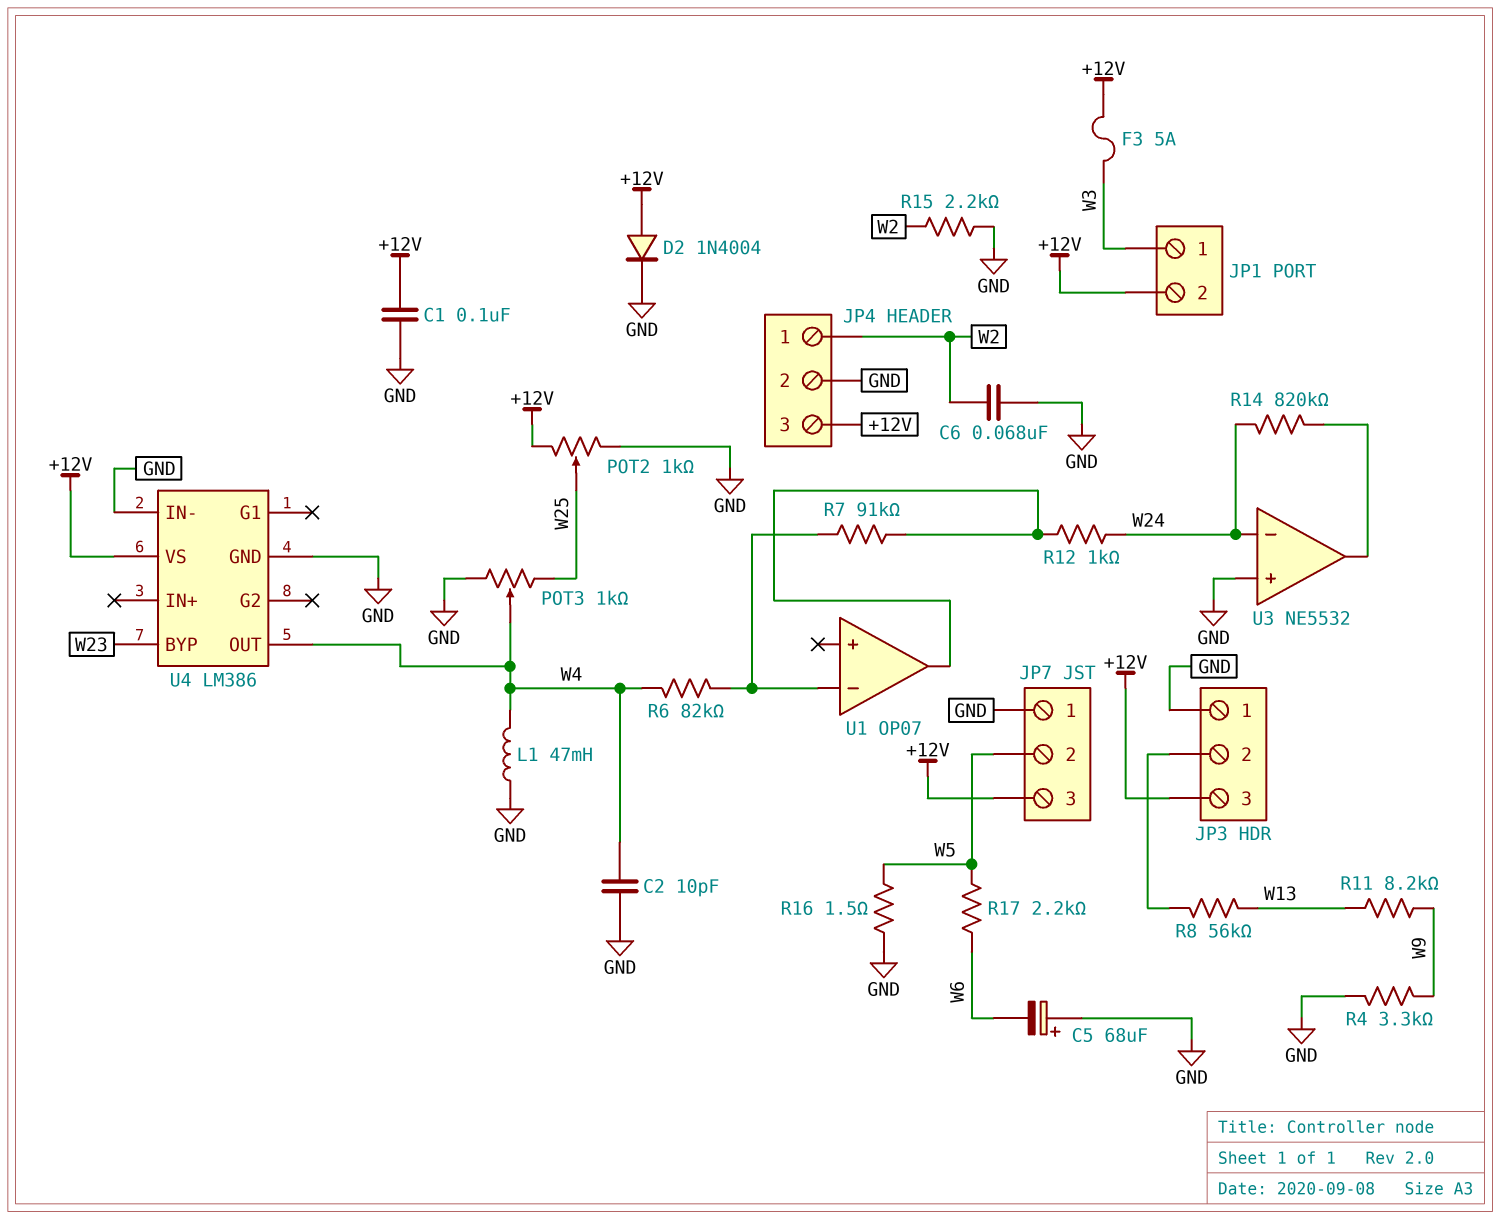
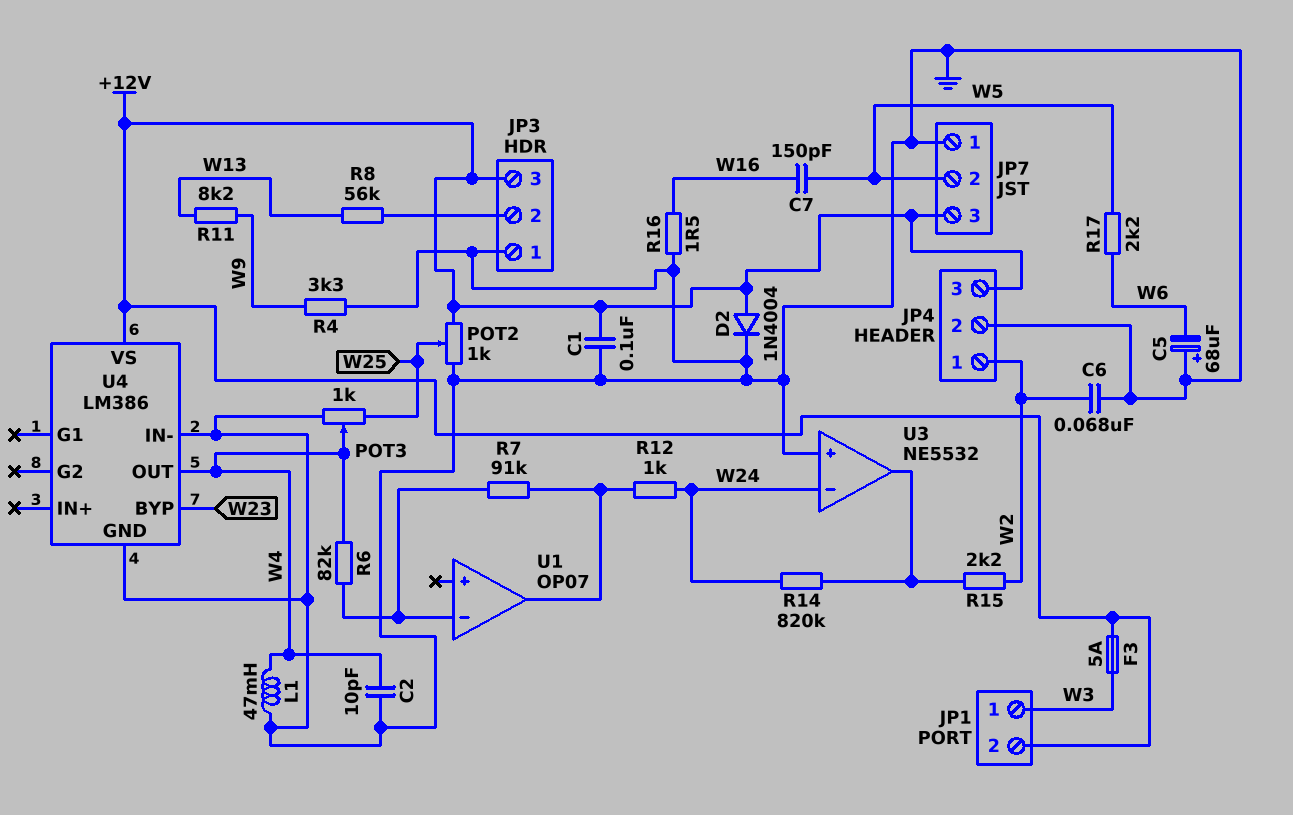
C7: none -> 150pF (W5, W16)
R15: 2.2k (GND, W2) -> 2.2k (U3/out, W2)
R16: 1.5 (GND, W5) -> 1.5 (GND, W16)

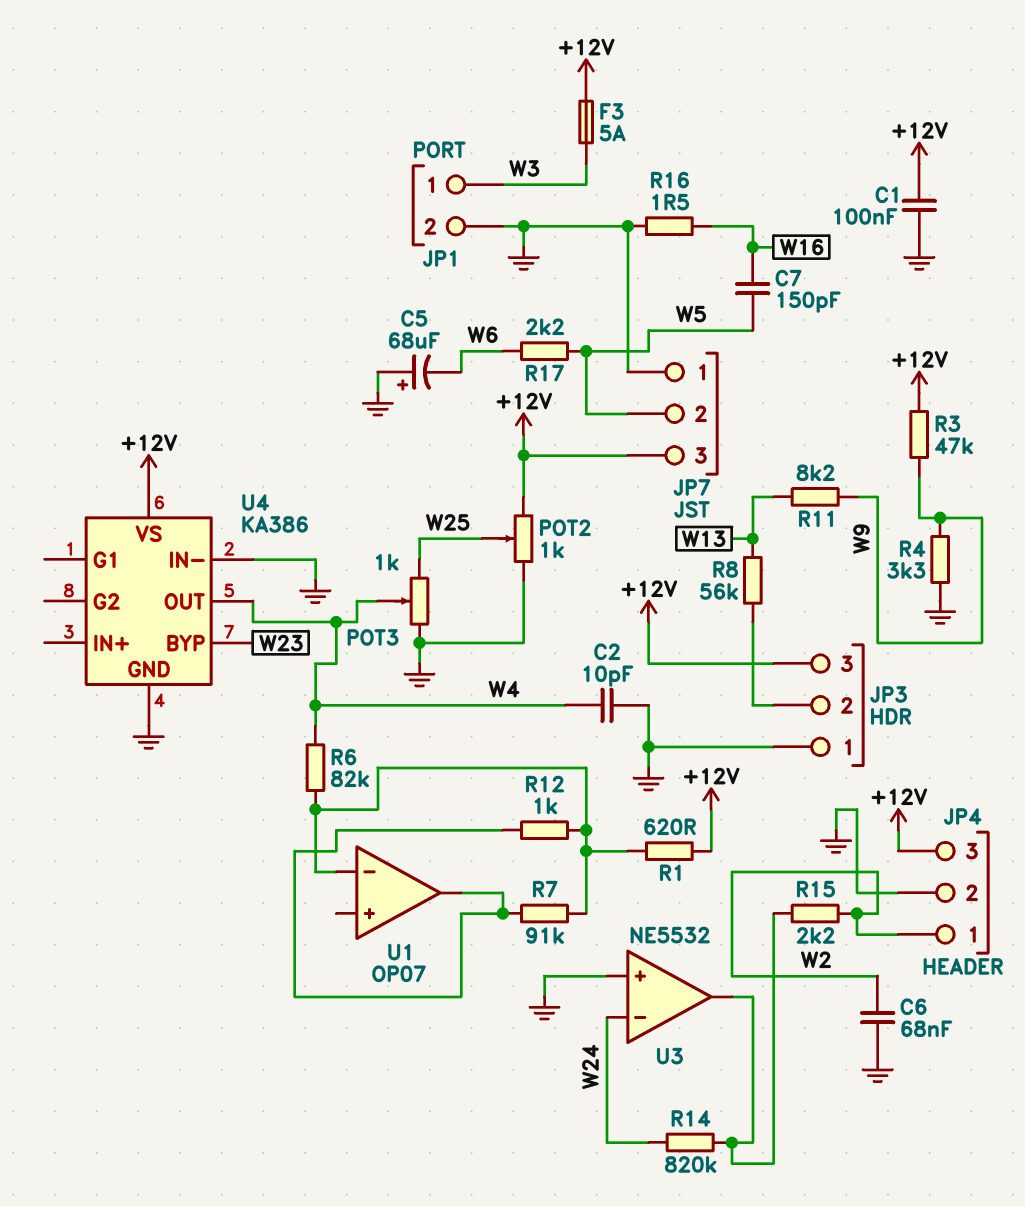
D2: diode 1N4004 (A +12V, K GND) -> none
JP1 pin 2: +12V -> GND
L1: 47mH (GND, W4) -> none
R1: none -> 620 (+12V, U1/in-)
R3: none -> 47k (+12V, W9)
R12: 1k (U1/out, W24) -> 1k (U1/in-, U1/out)
U4: LM386 -> KA386

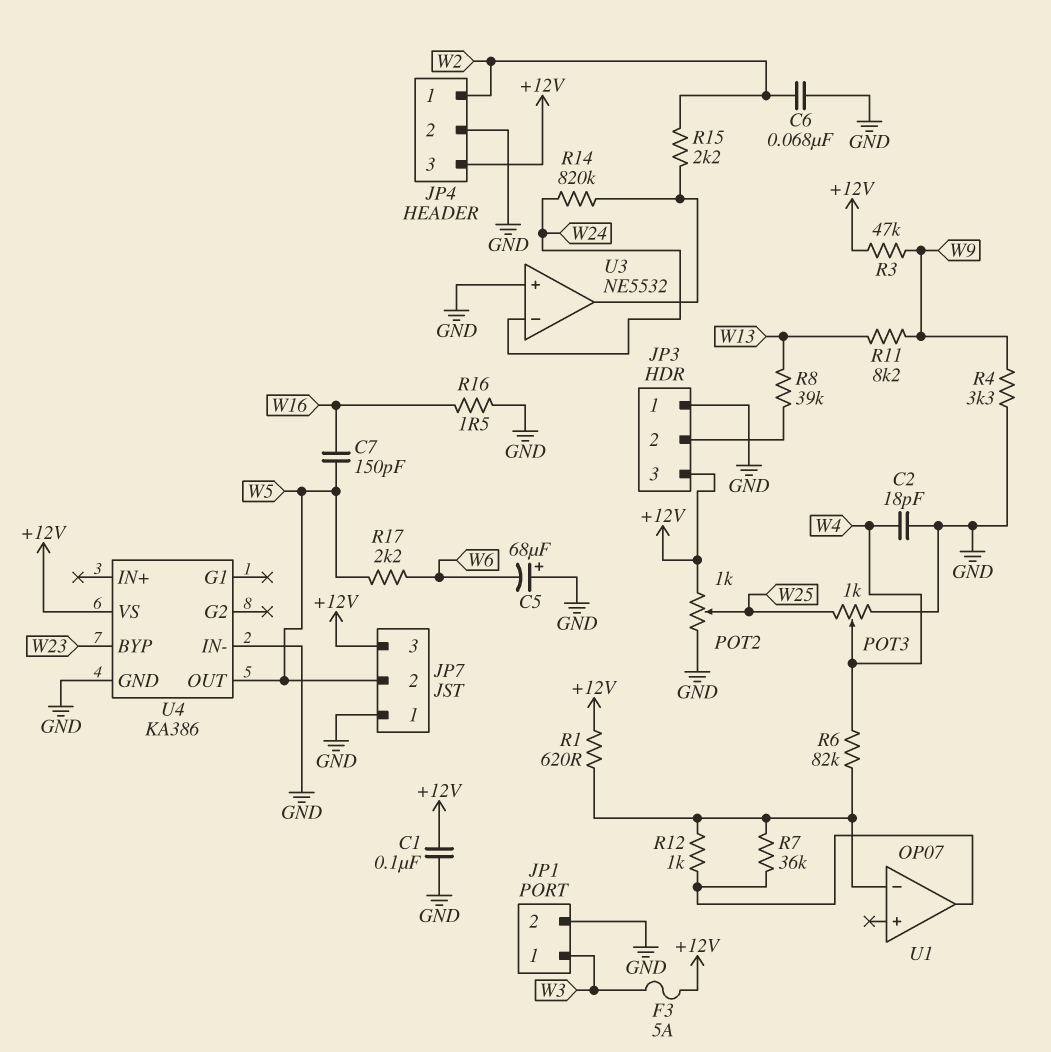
C2: 10pF (GND, W4) -> 18pF (GND, W4)
R7: 91k (U1/in-, U1/out) -> 36k (U1/in-, U1/out)
R8: 56k (JP3/2, W13) -> 39k (JP3/2, W13)
U4 pin OUT: W4 -> W5

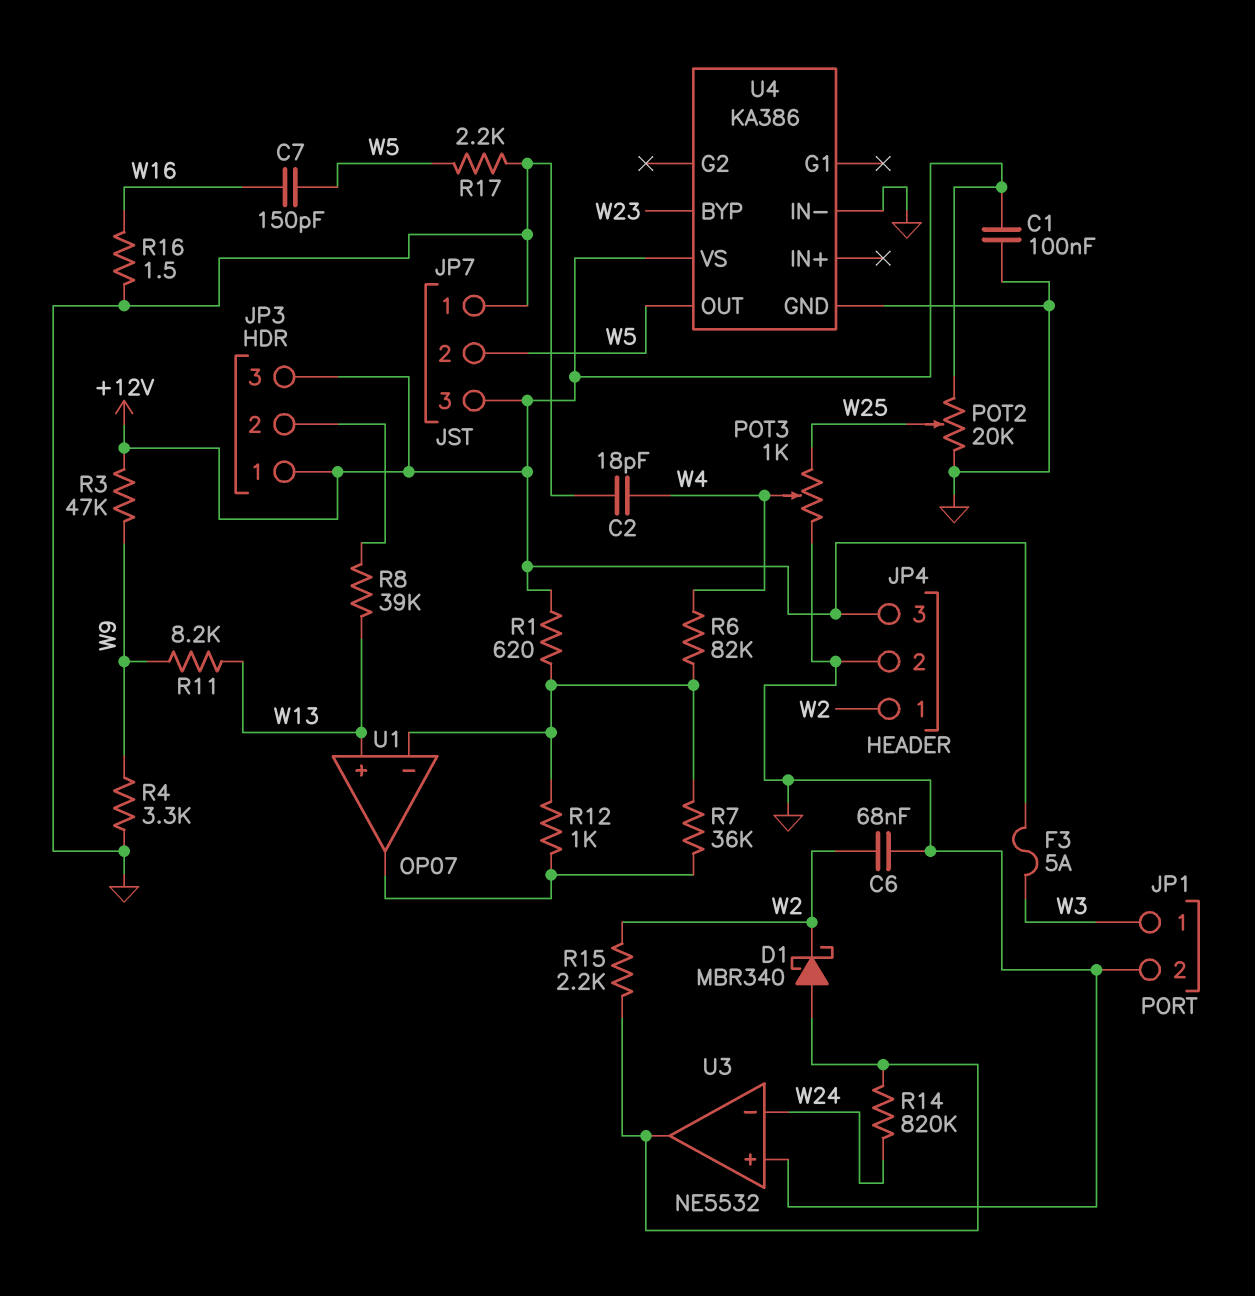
C5: 68uF (plus GND, minus W6) -> none
D1: none -> schottky MBR340 (A U3/out, K W2)
JP3 pin 1: GND -> +12V
POT2: 1k (+12V, GND, wiper W25) -> 20k (+12V, GND, wiper W25)
R17: 2.2k (W5, W6) -> 2.2k (GND, W5)
U1 pin in+: none -> W13

